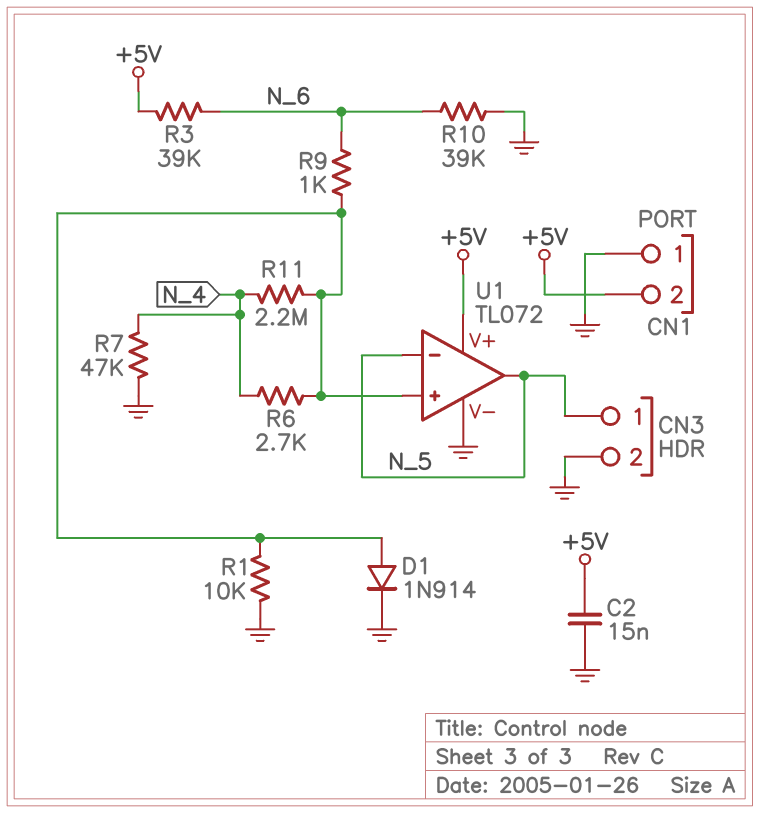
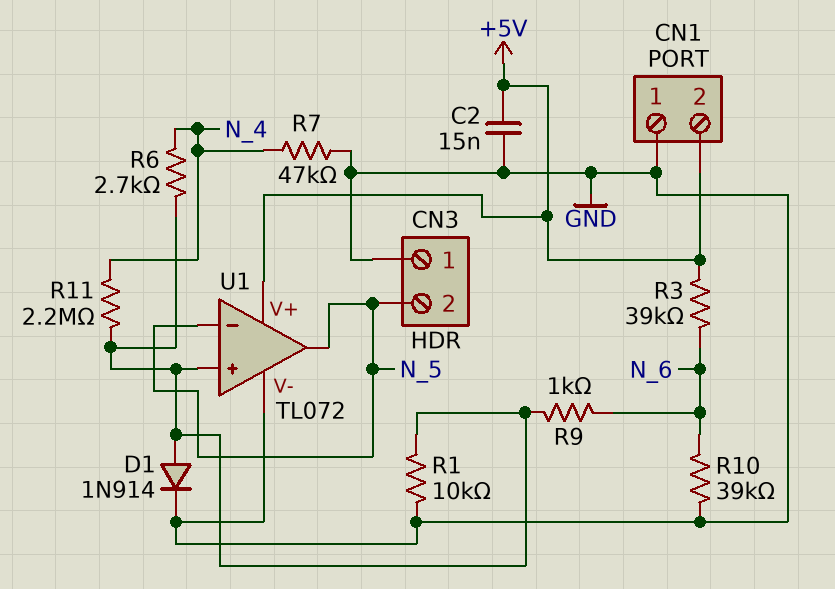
CN3 pin 1: N_5 -> GND
CN3 pin 2: GND -> N_5

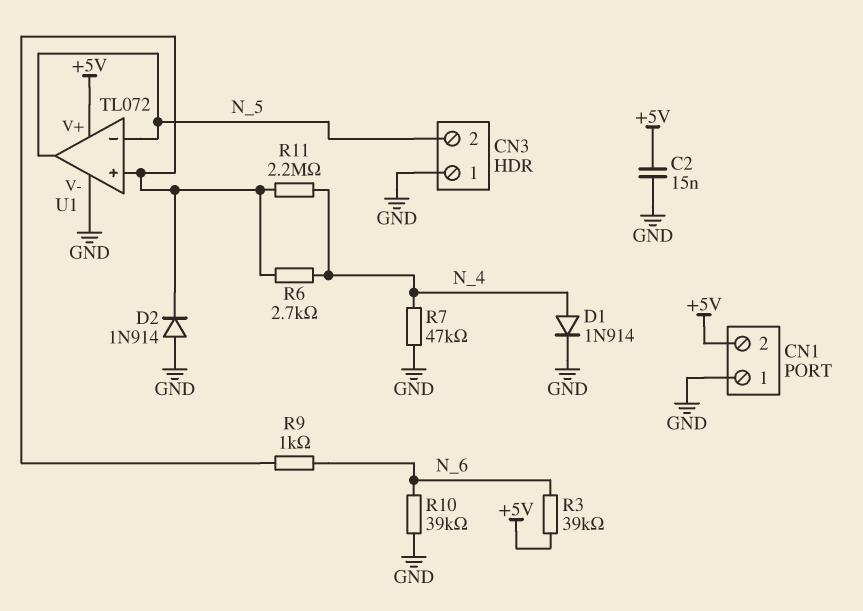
D1: diode 1N914 (A U1/in+, K GND) -> diode 1N914 (A N_4, K GND)
D2: none -> diode 1N914 (A GND, K U1/in+)
R1: 10k (GND, U1/in+) -> none

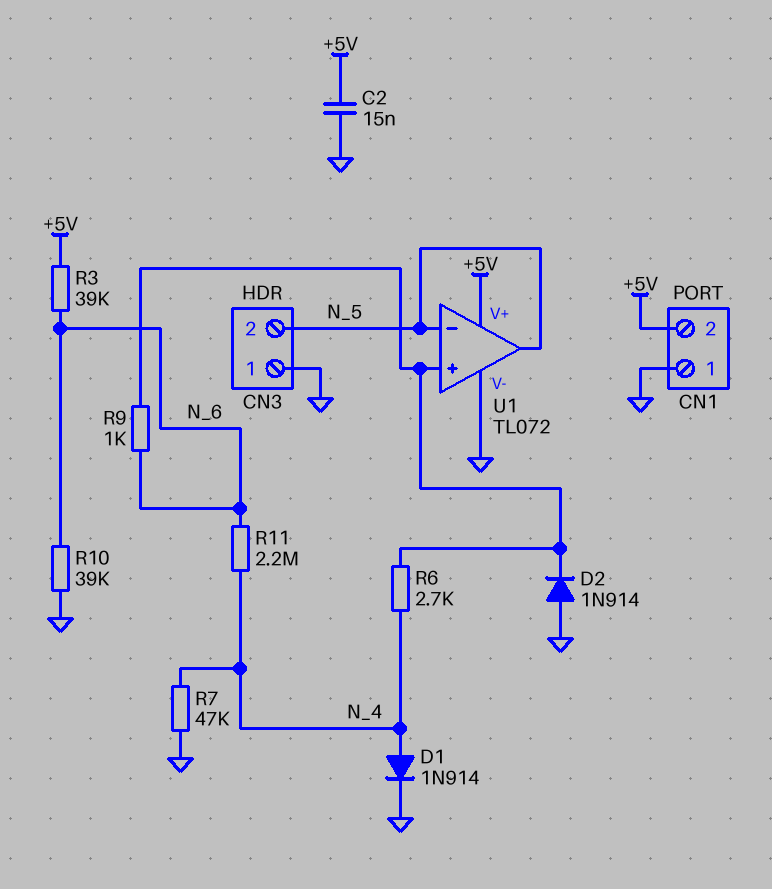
R11: 2.2M (N_4, U1/in+) -> 2.2M (N_4, N_6)

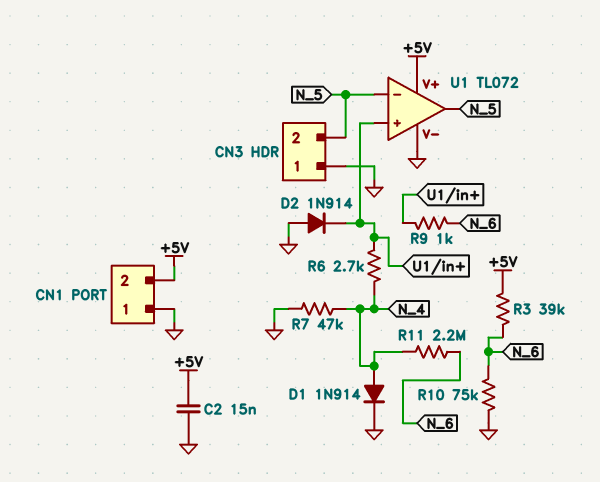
R10: 39k (GND, N_6) -> 75k (GND, N_6)

